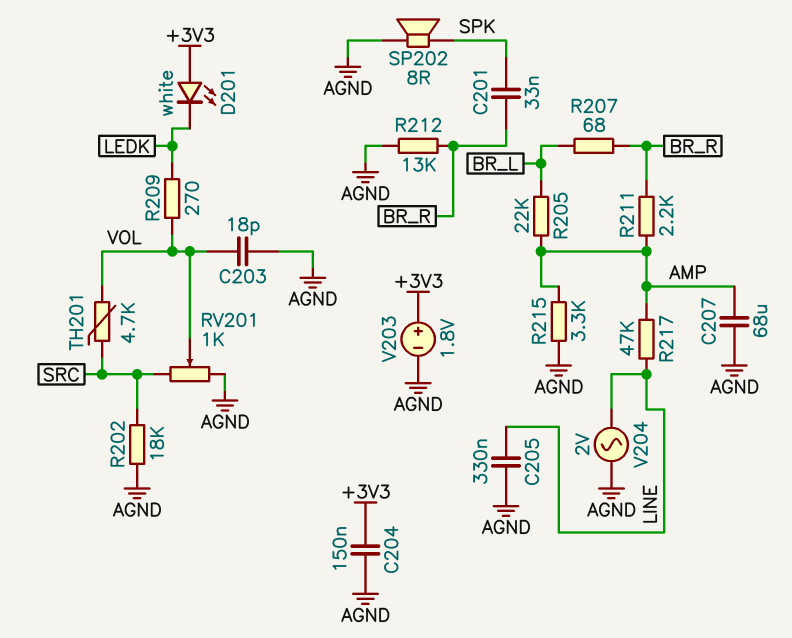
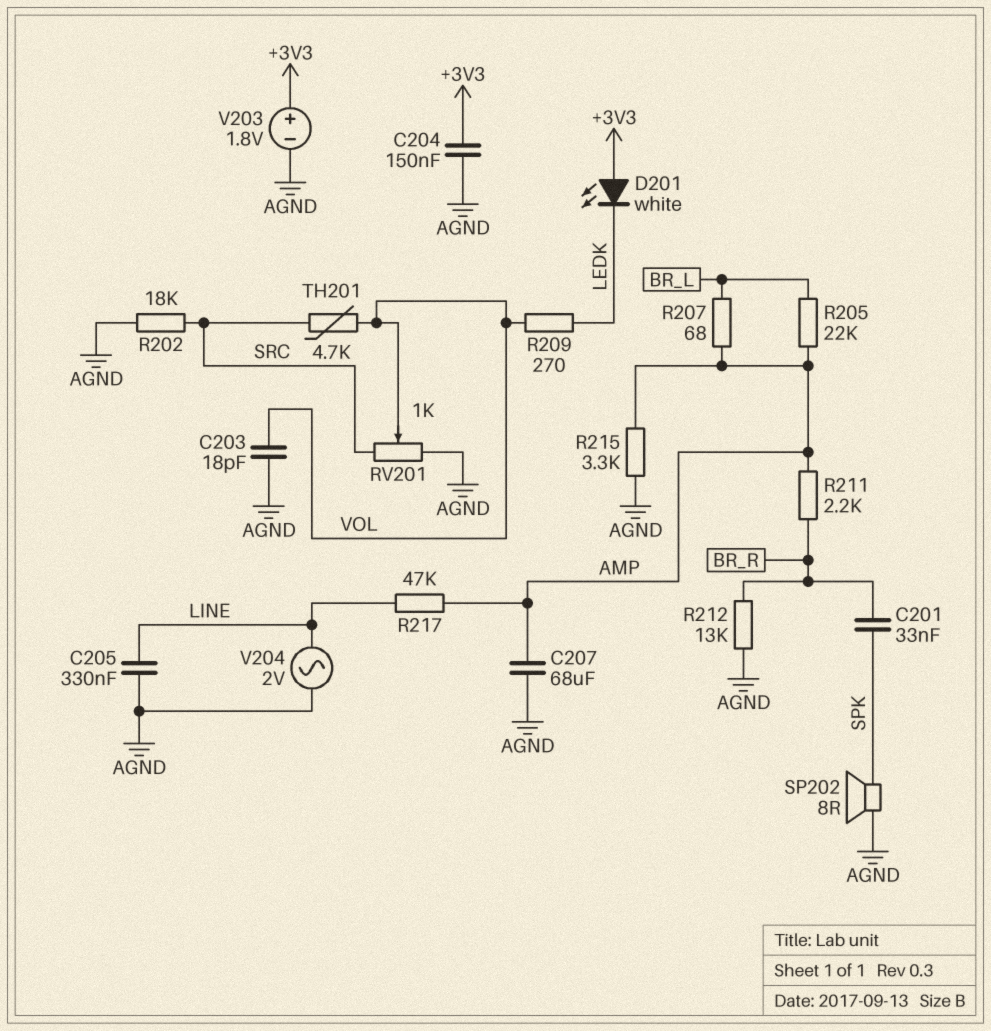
R207: 68 (BR_L, BR_R) -> 68 (AMP, BR_L)

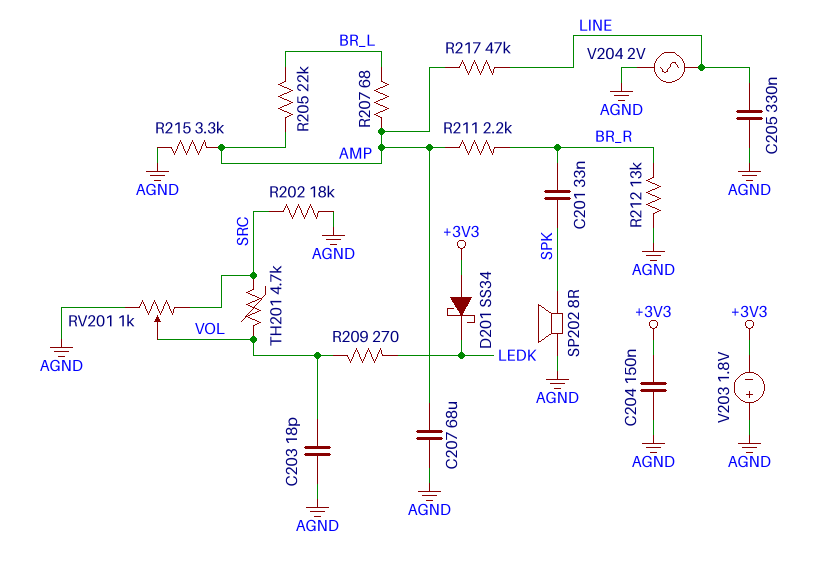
D201: LED white (A +3V3, K LEDK) -> schottky SS34 (A +3V3, K LEDK)
V203: 1.8V (plus +3V3, minus AGND) -> 1.8V (plus AGND, minus +3V3)

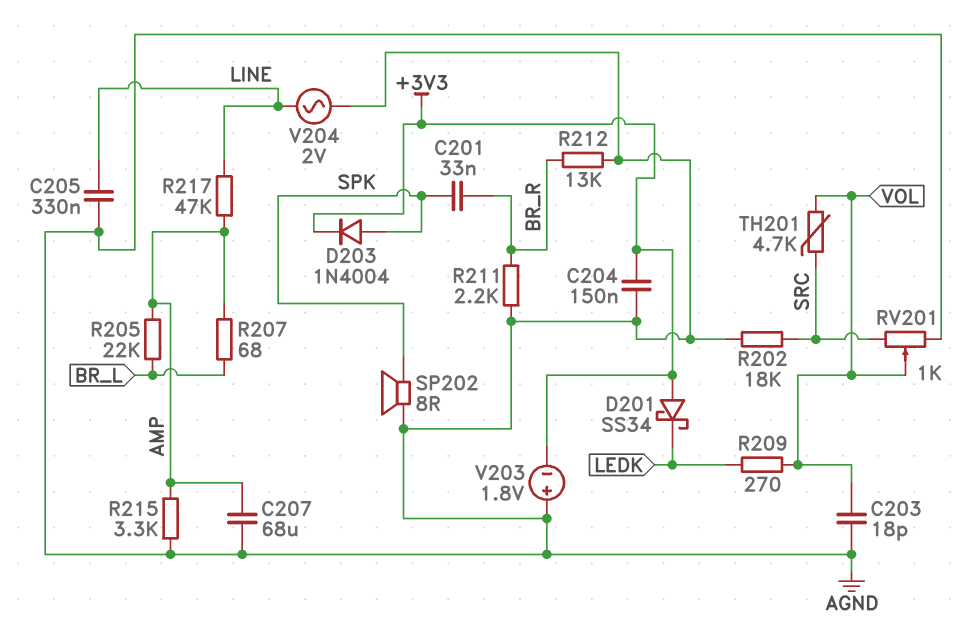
D203: none -> diode 1N4004 (A SPK, K +3V3)
R211: 2.2k (AMP, BR_R) -> 2.2k (AGND, BR_R)

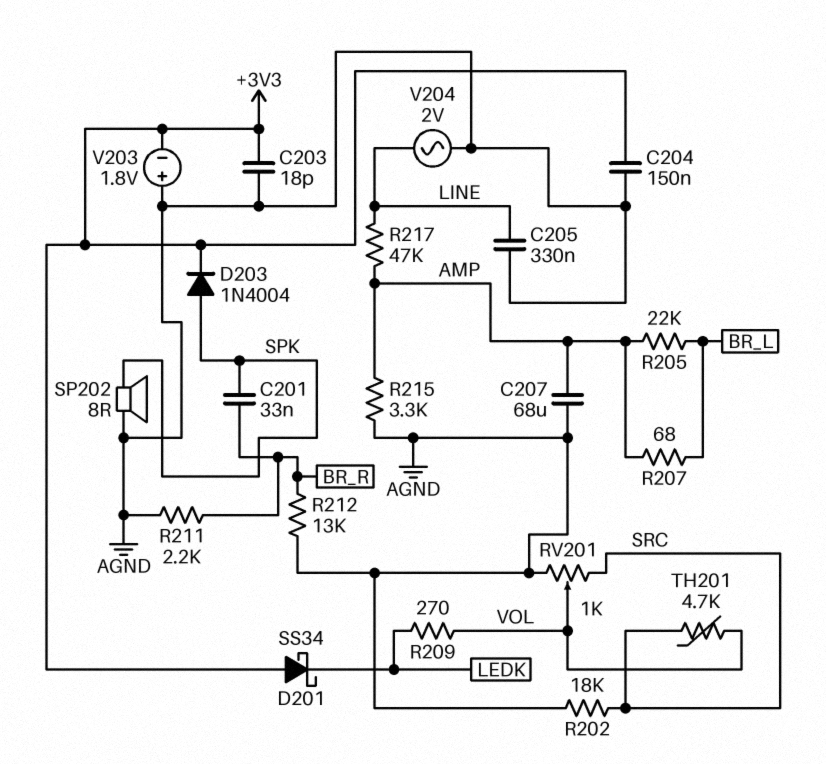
C203: 18pF (AGND, VOL) -> 18pF (+3V3, AGND)

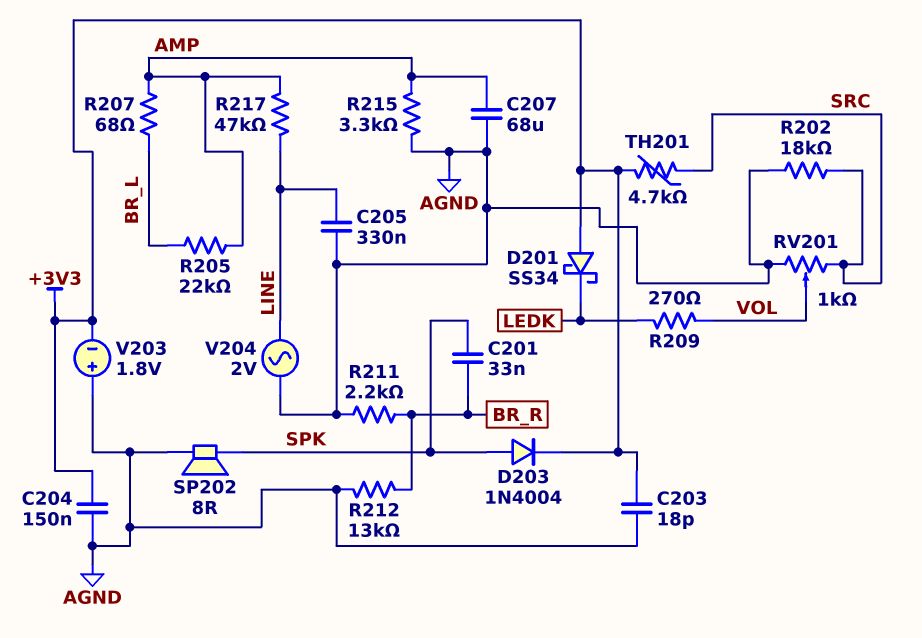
TH201: 4.7k (SRC, VOL) -> 4.7k (+3V3, SRC)

